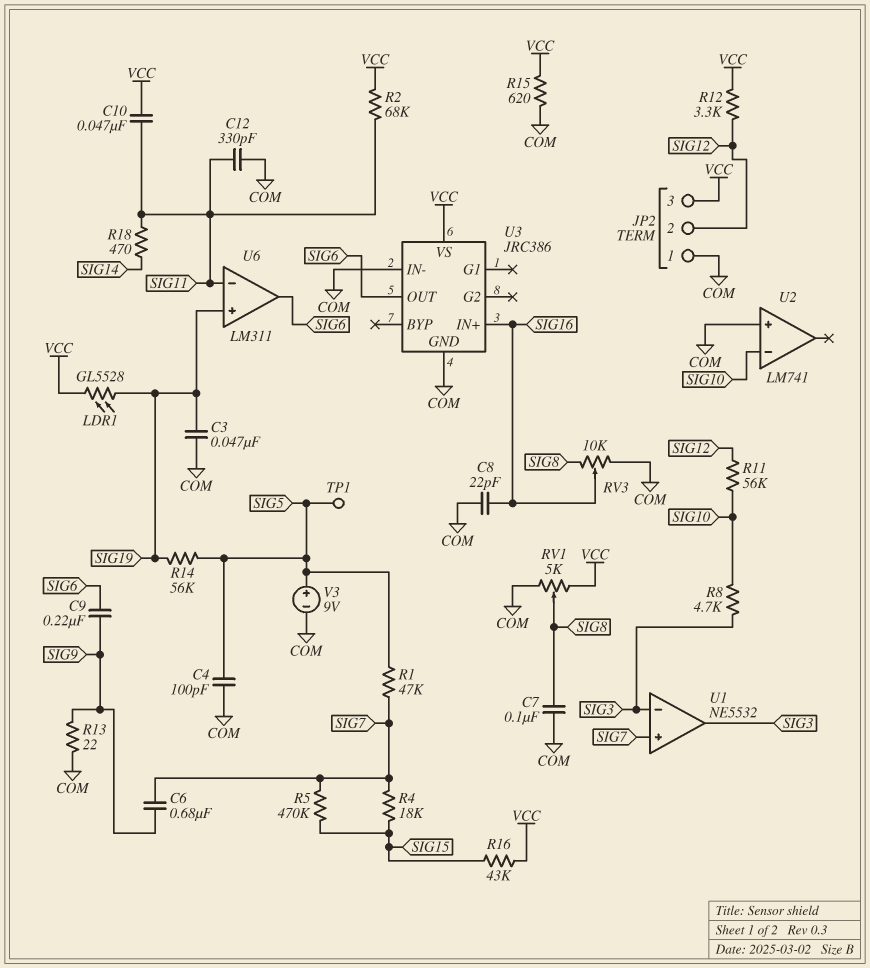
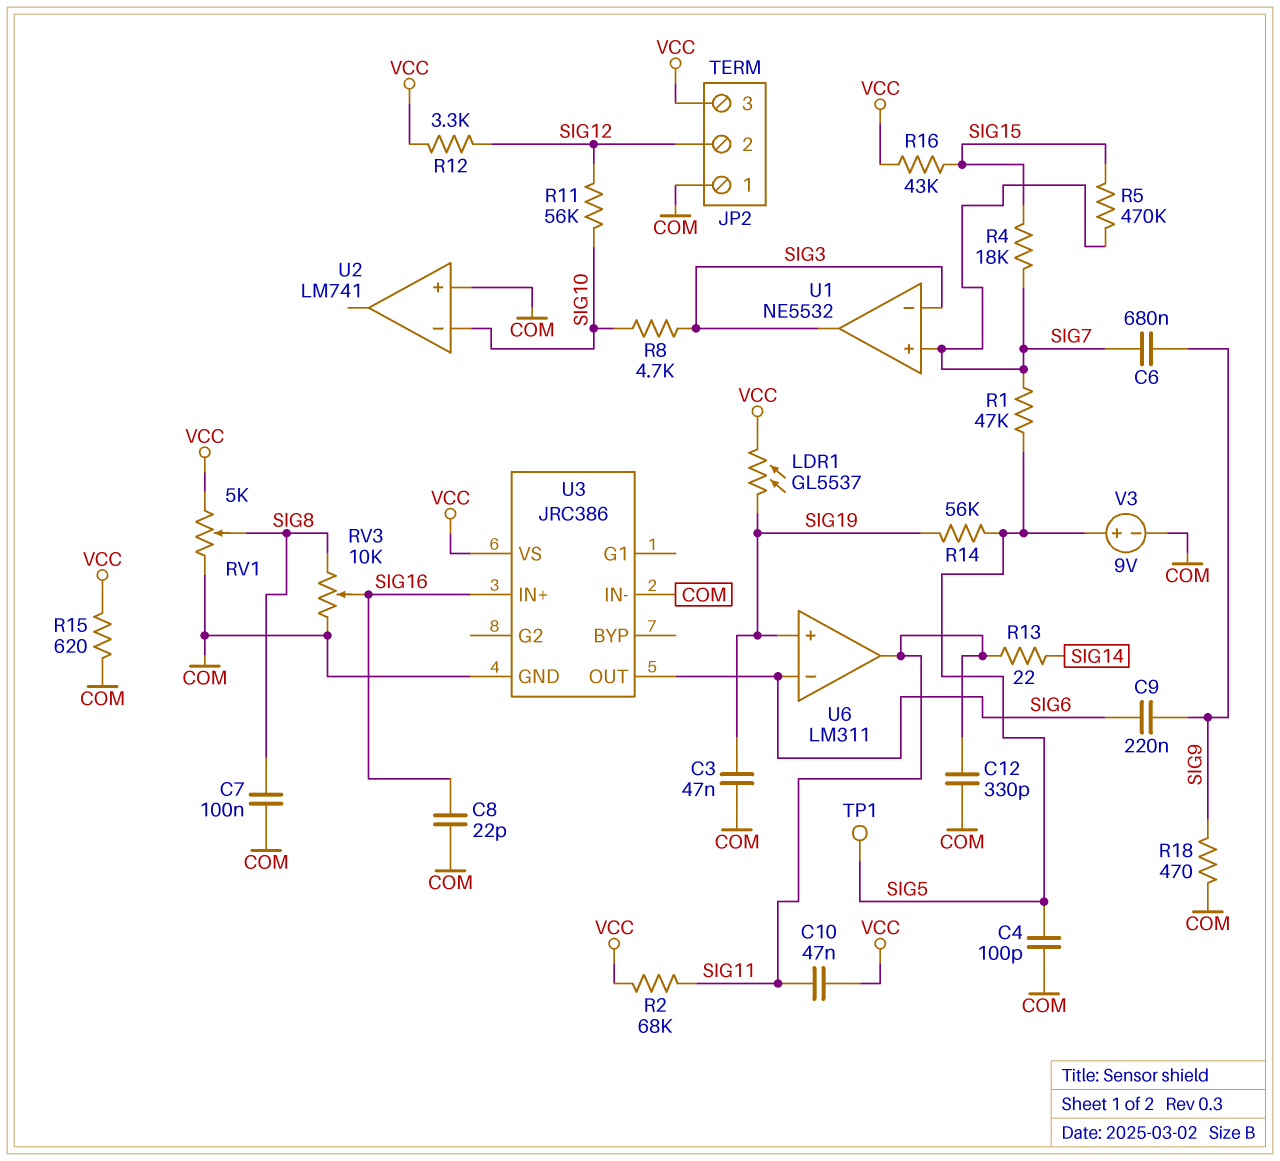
LDR1: GL5528 (SIG19, VCC) -> GL5537 (SIG19, VCC)
R13: 22 (COM, SIG9) -> 22 (SIG11, SIG14)
R18: 470 (SIG11, SIG14) -> 470 (COM, SIG9)
U6 pin in-: SIG11 -> SIG6
U6 pin out: SIG6 -> SIG11

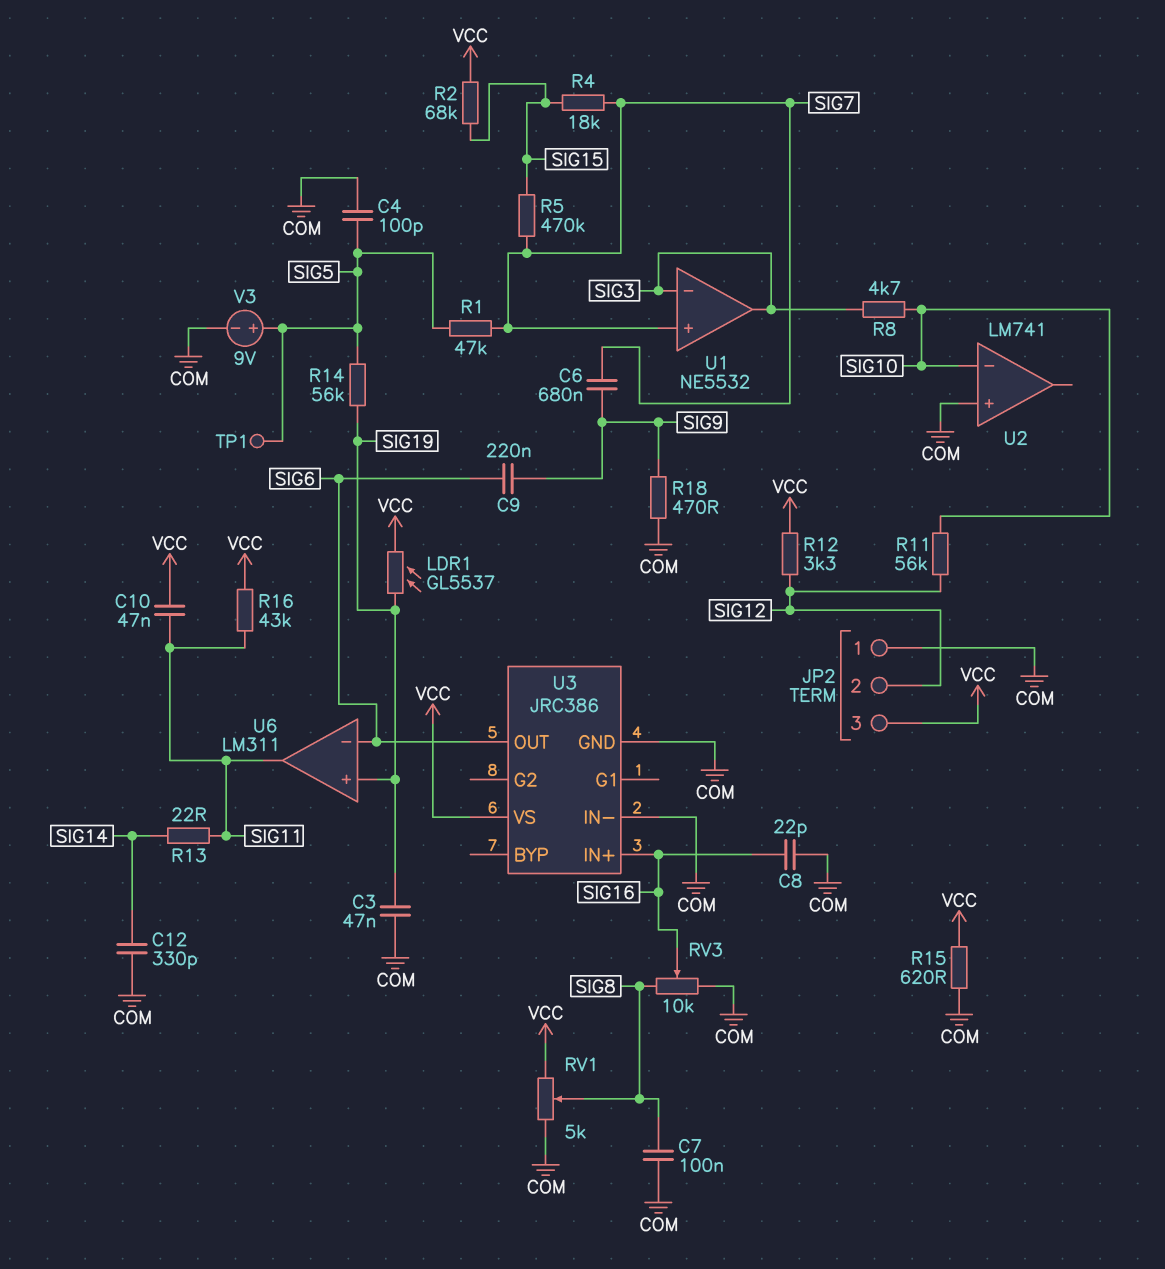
C12: 330pF (COM, SIG11) -> 330pF (COM, SIG14)
R2: 68k (SIG11, VCC) -> 68k (SIG15, VCC)
R16: 43k (SIG15, VCC) -> 43k (SIG11, VCC)

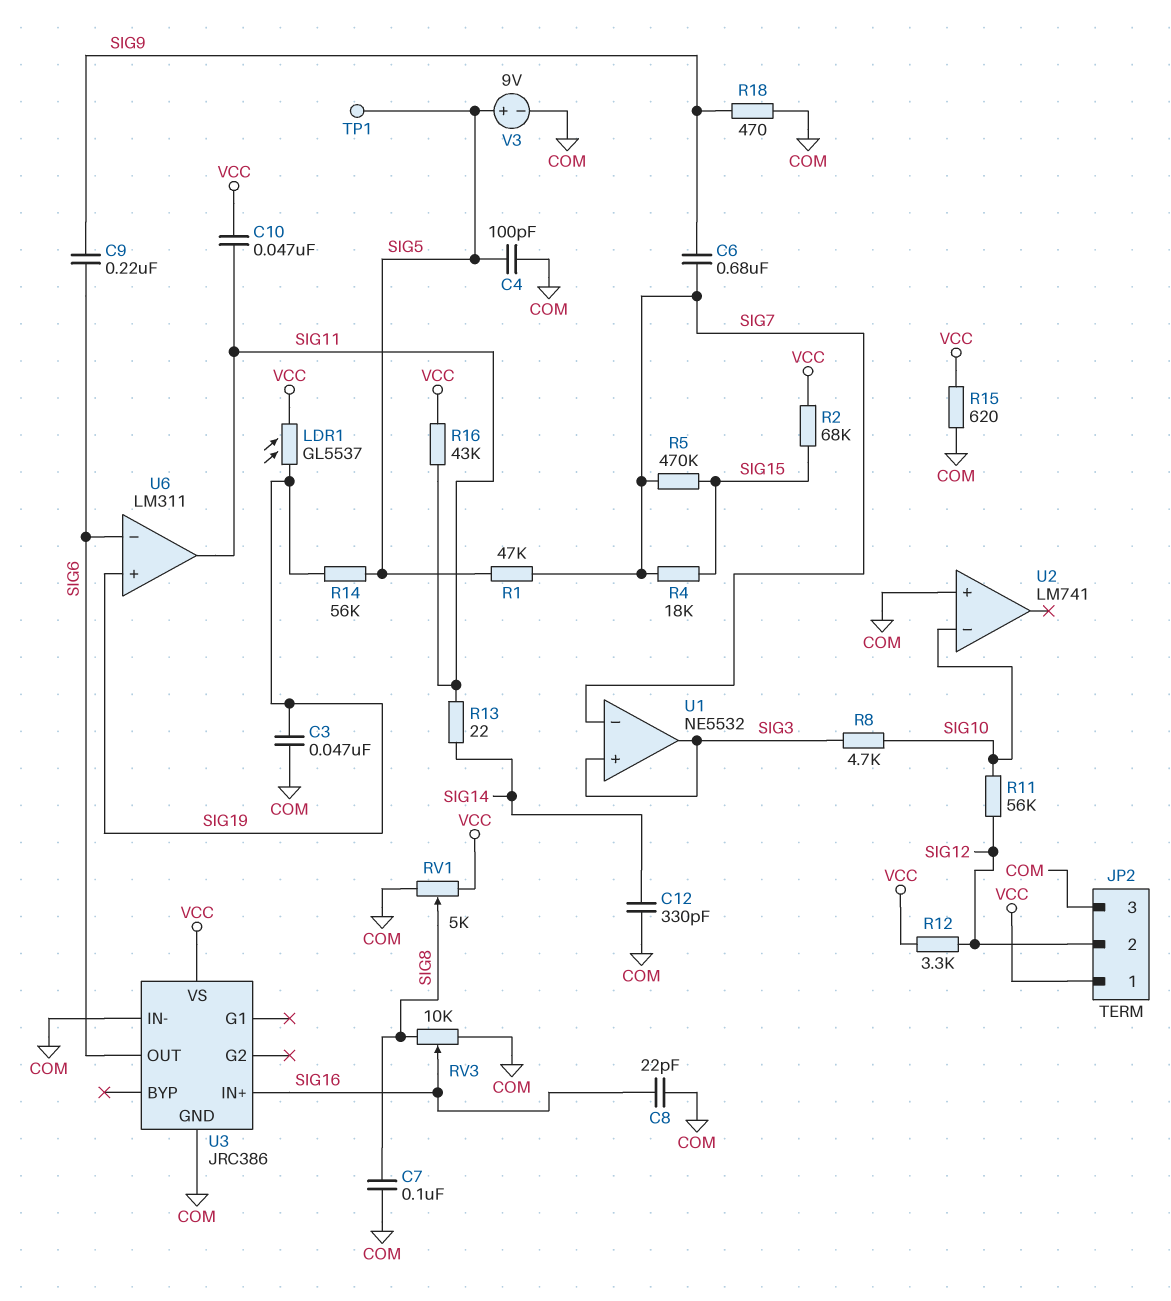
JP2 pin 1: COM -> VCC
JP2 pin 3: VCC -> COM
U1 pin in+: SIG7 -> SIG3
U1 pin in-: SIG3 -> SIG7

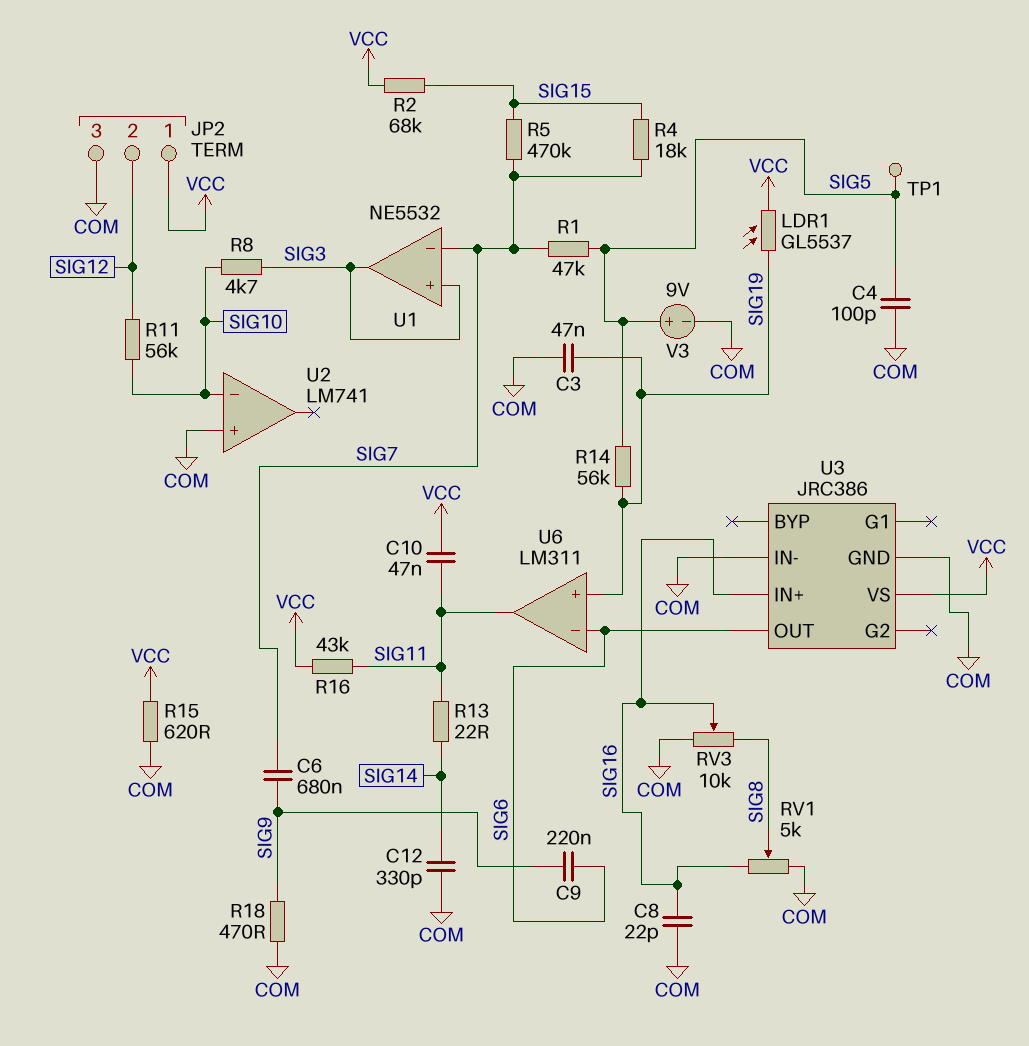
C7: 100nF (COM, SIG8) -> none
R12: 3.3k (SIG12, VCC) -> none
RV1: 5k (COM, VCC, wiper SIG8) -> 5k (COM, SIG16, wiper SIG8)

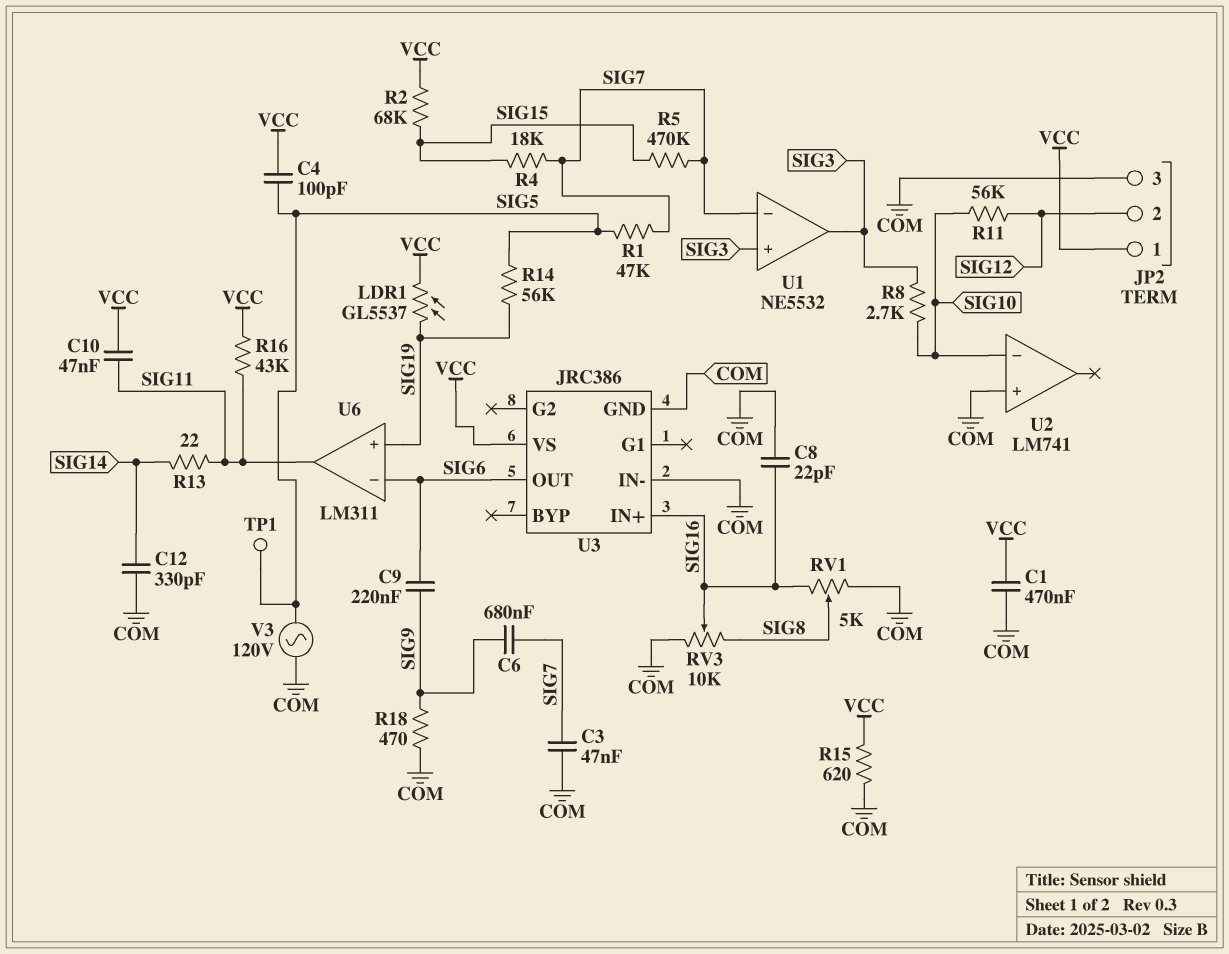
C1: none -> 470nF (COM, VCC)
C3: 47nF (COM, SIG19) -> 47nF (COM, SIG7)
C4: 100pF (COM, SIG5) -> 100pF (SIG5, VCC)
R8: 4.7k (SIG3, SIG10) -> 2.7k (SIG3, SIG10)
V3: 9V (plus SIG5, minus COM) -> AC 120V (COM, SIG5)

